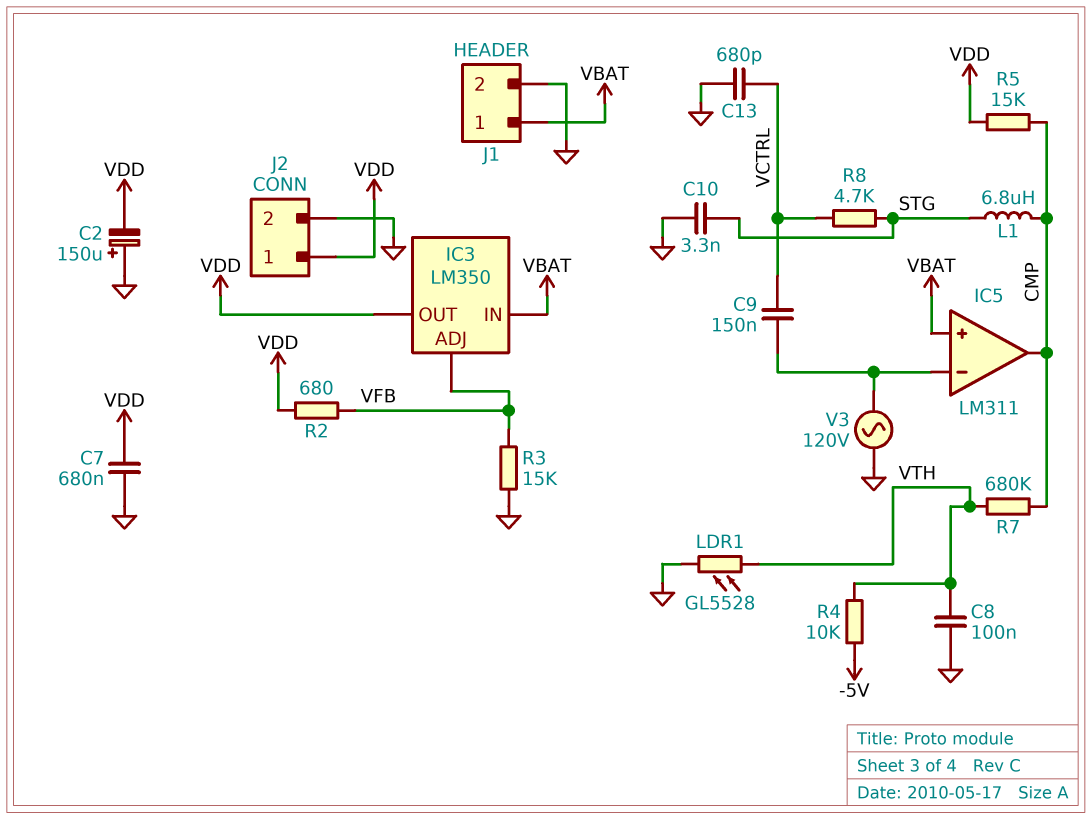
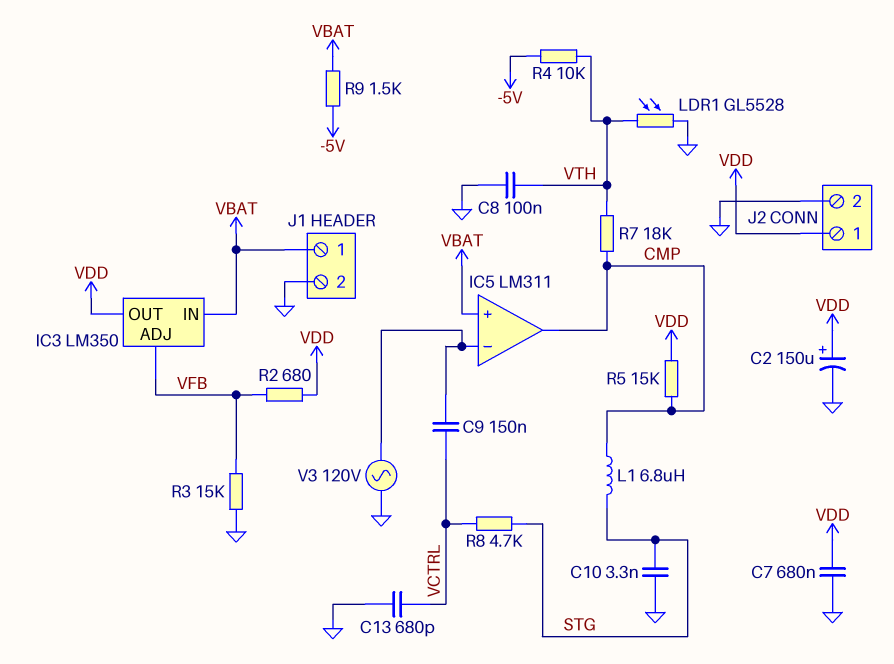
C2: 150uF (plus GND, minus VDD) -> 150uF (plus VDD, minus GND)
R7: 680k (CMP, VTH) -> 18k (CMP, VTH)
R9: none -> 1.5k (-5V, VBAT)

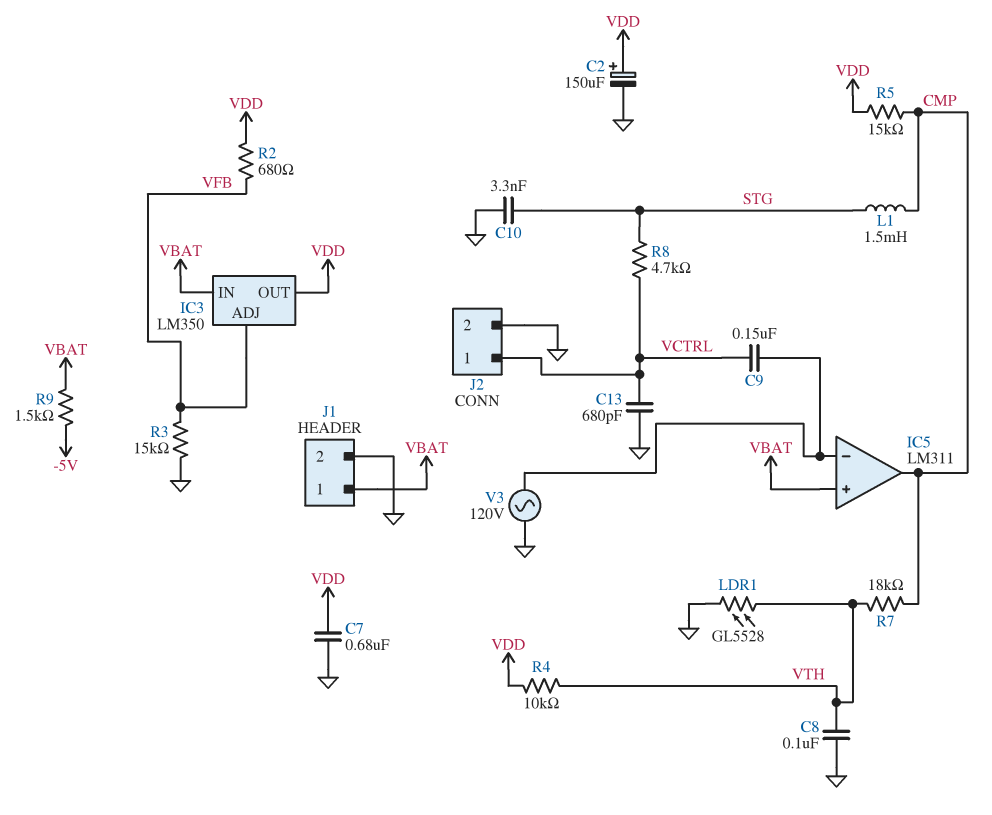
J2 pin 1: VDD -> VCTRL
L1: 6.8uH (CMP, STG) -> 1.5mH (CMP, STG)
R4: 10k (-5V, VTH) -> 10k (VDD, VTH)

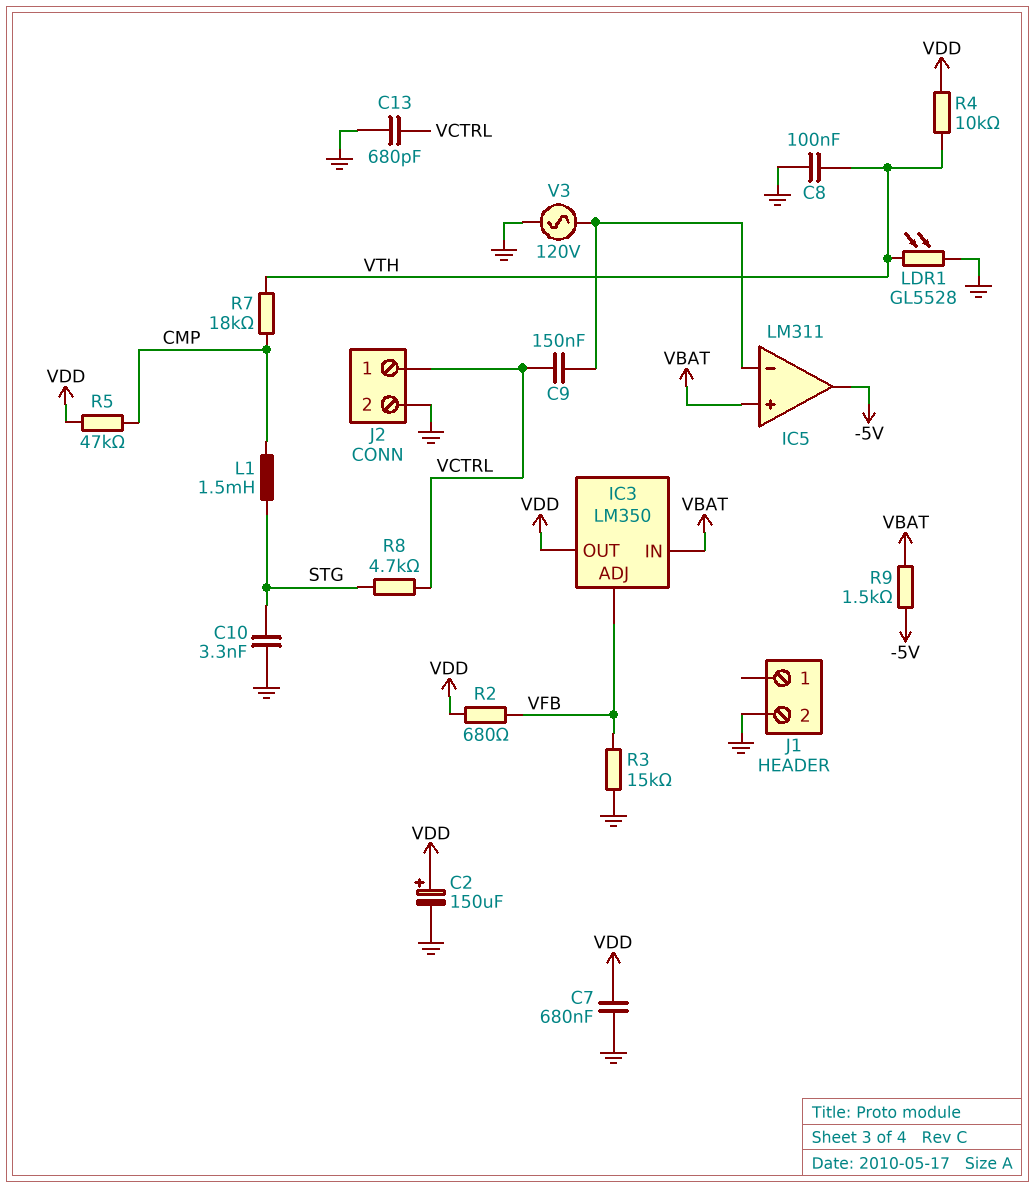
IC5 pin out: CMP -> -5V
J1 pin 1: VBAT -> none
R5: 15k (CMP, VDD) -> 47k (CMP, VDD)

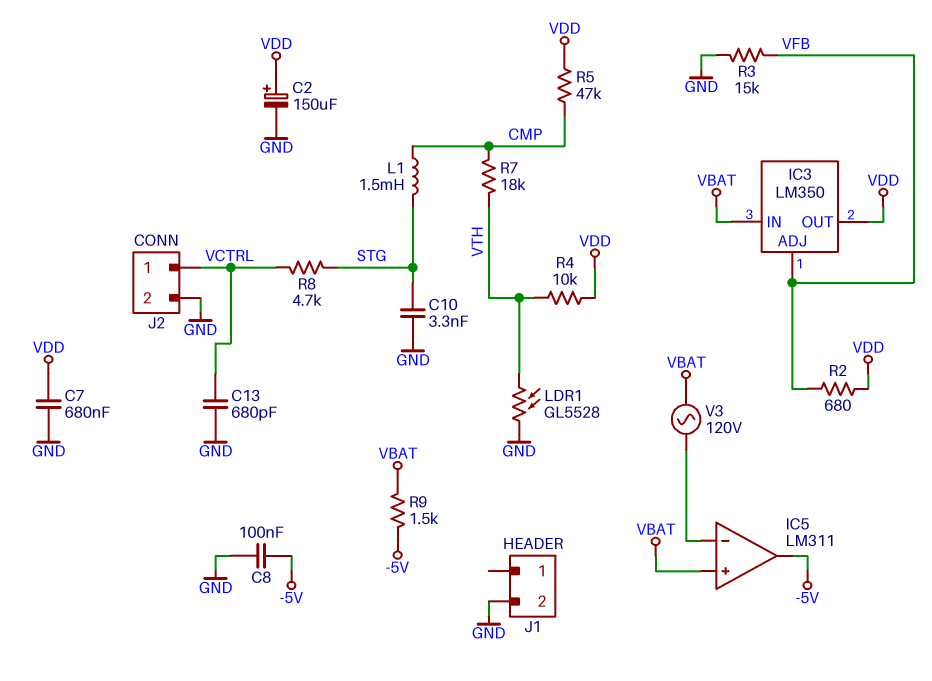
C8: 100nF (GND, VTH) -> 100nF (-5V, GND)
C9: 150nF (IC5/in-, VCTRL) -> none
V3: AC 120V (GND, IC5/in-) -> AC 120V (IC5/in-, VBAT)

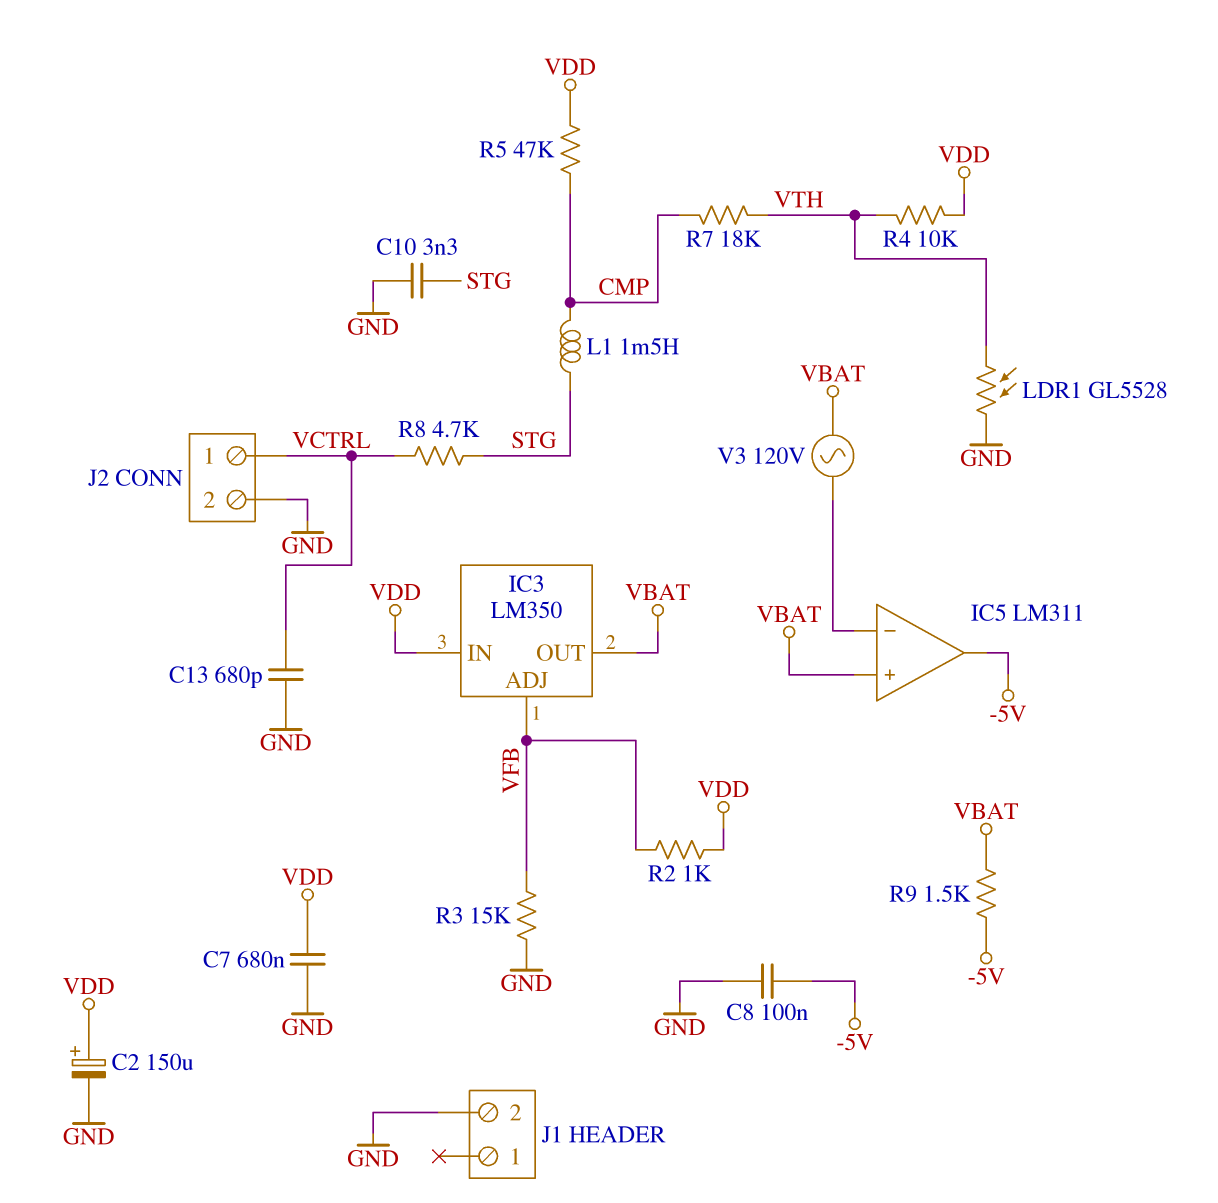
IC3 pin IN: VBAT -> VDD
IC3 pin OUT: VDD -> VBAT
R2: 680 (VDD, VFB) -> 1k (VDD, VFB)

